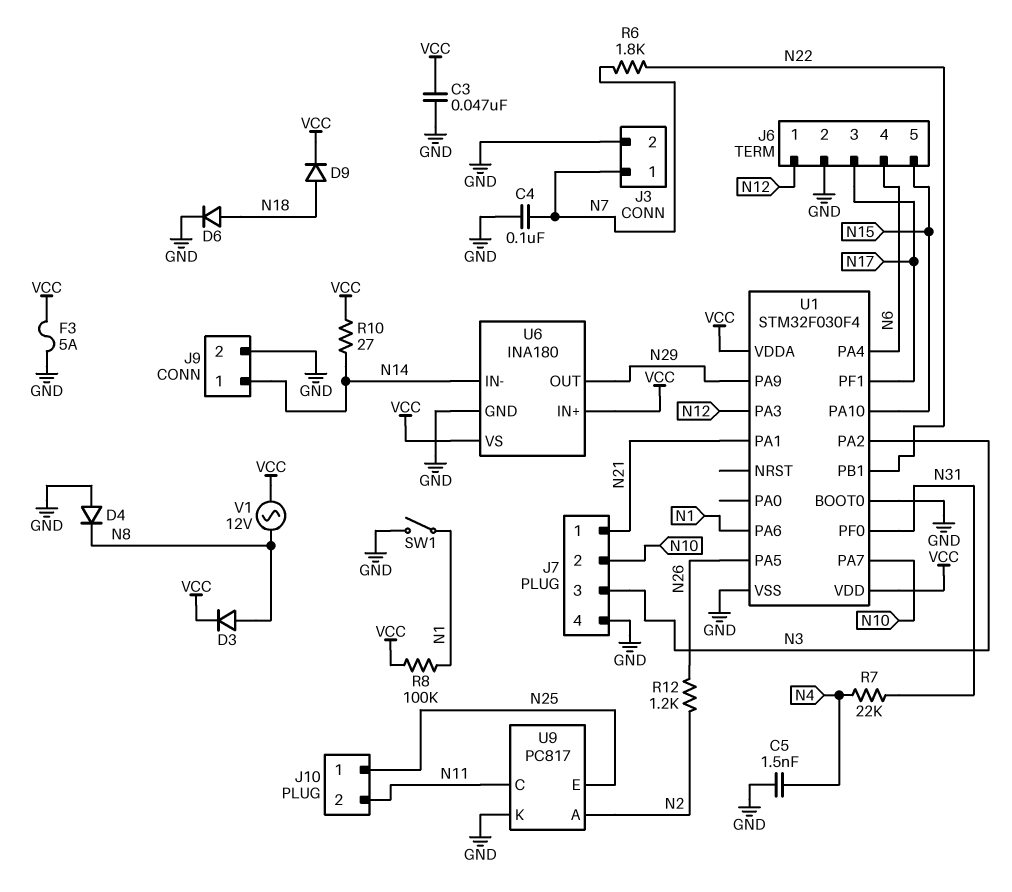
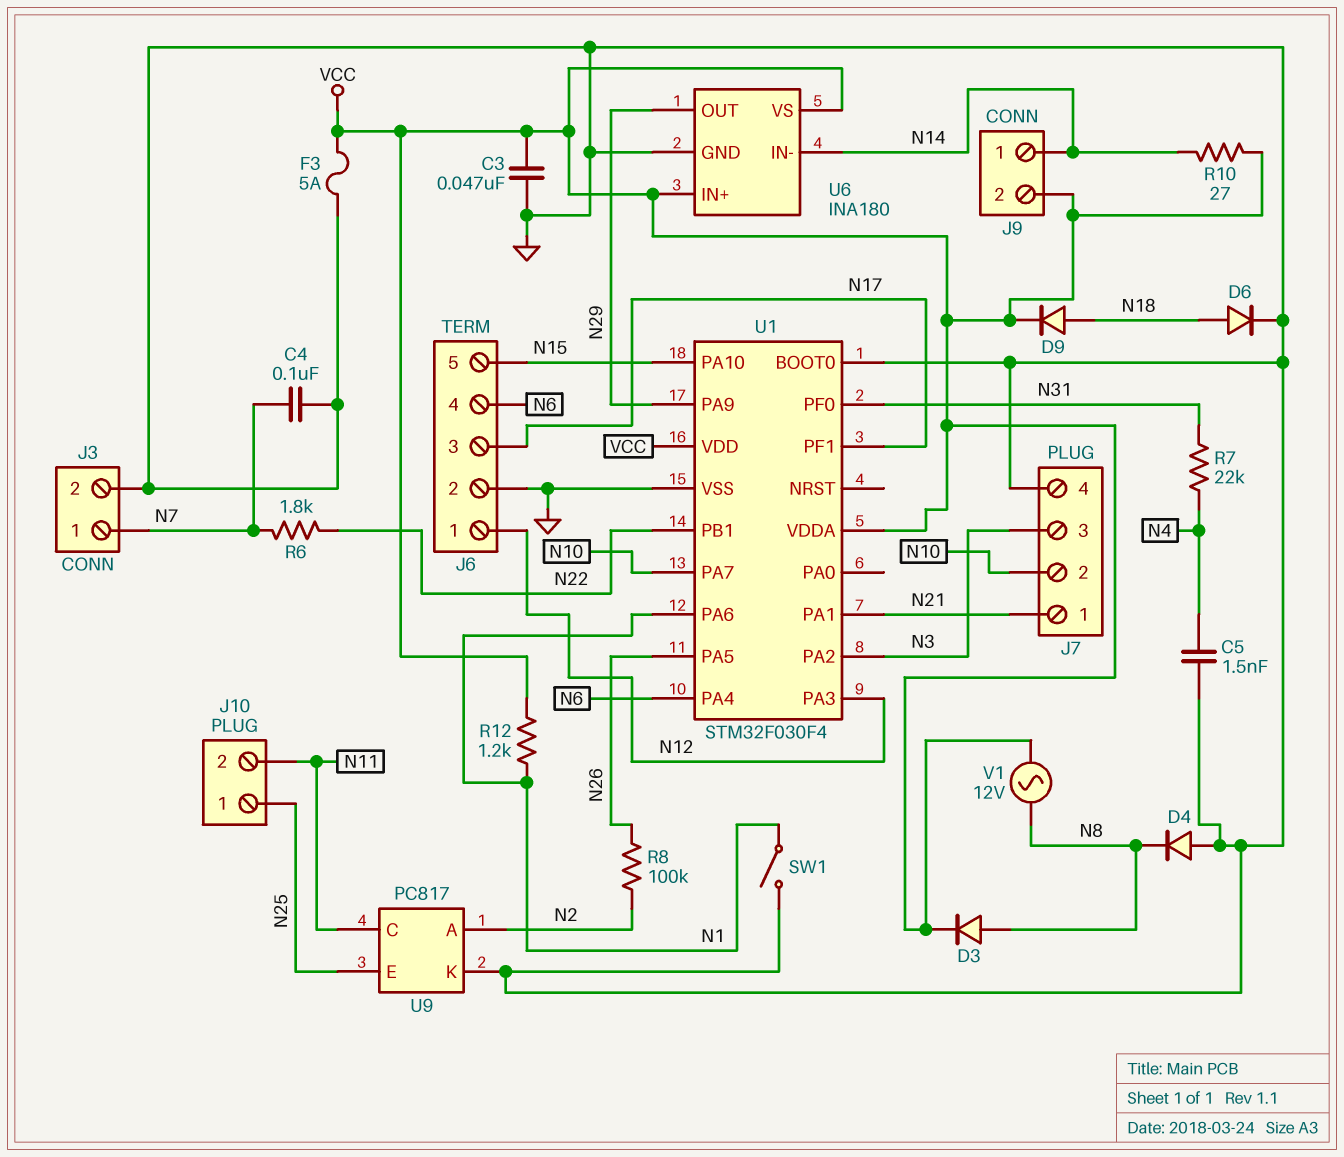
J9 pin 2: GND -> VCC
R8: 100k (N1, VCC) -> 100k (N2, N26)
R12: 1.2k (N2, N26) -> 1.2k (N1, VCC)

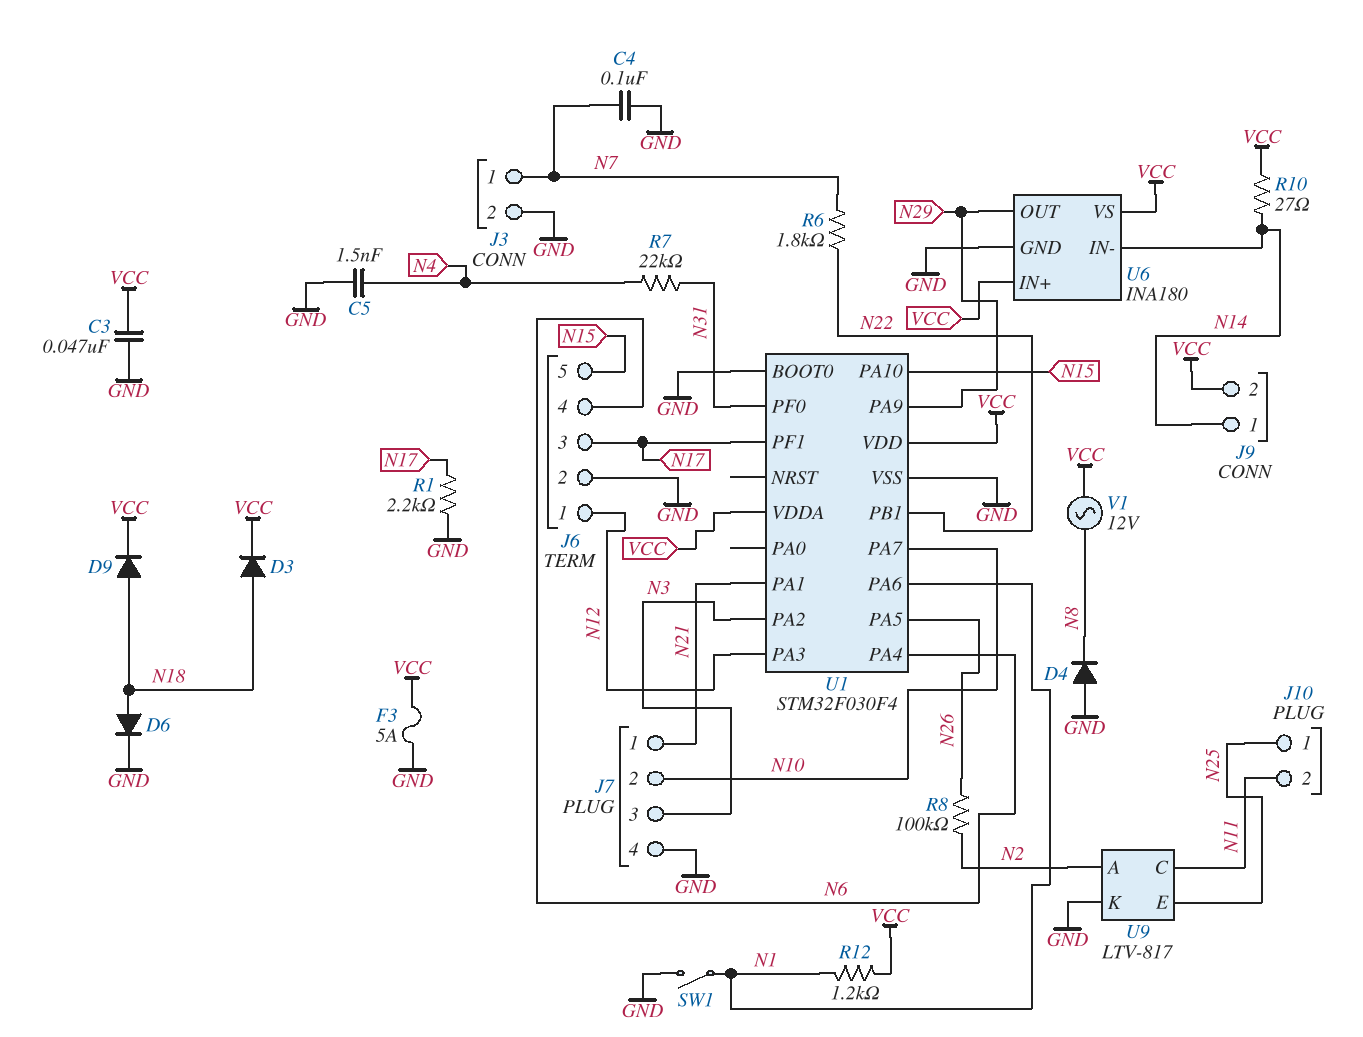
D3: diode (A N8, K VCC) -> diode (A N18, K VCC)
R1: none -> 2.2k (GND, N17)
U9: PC817 -> LTV-817

